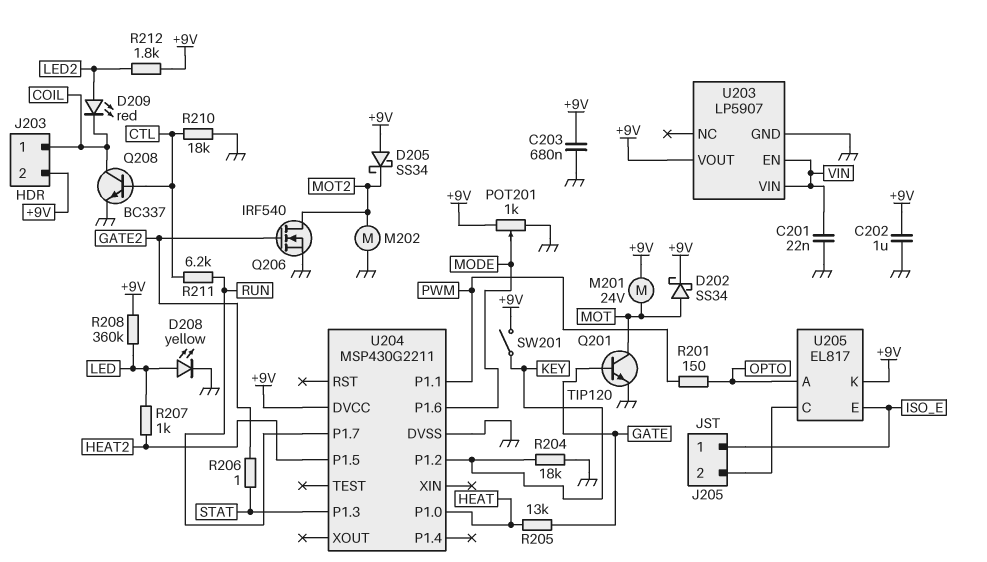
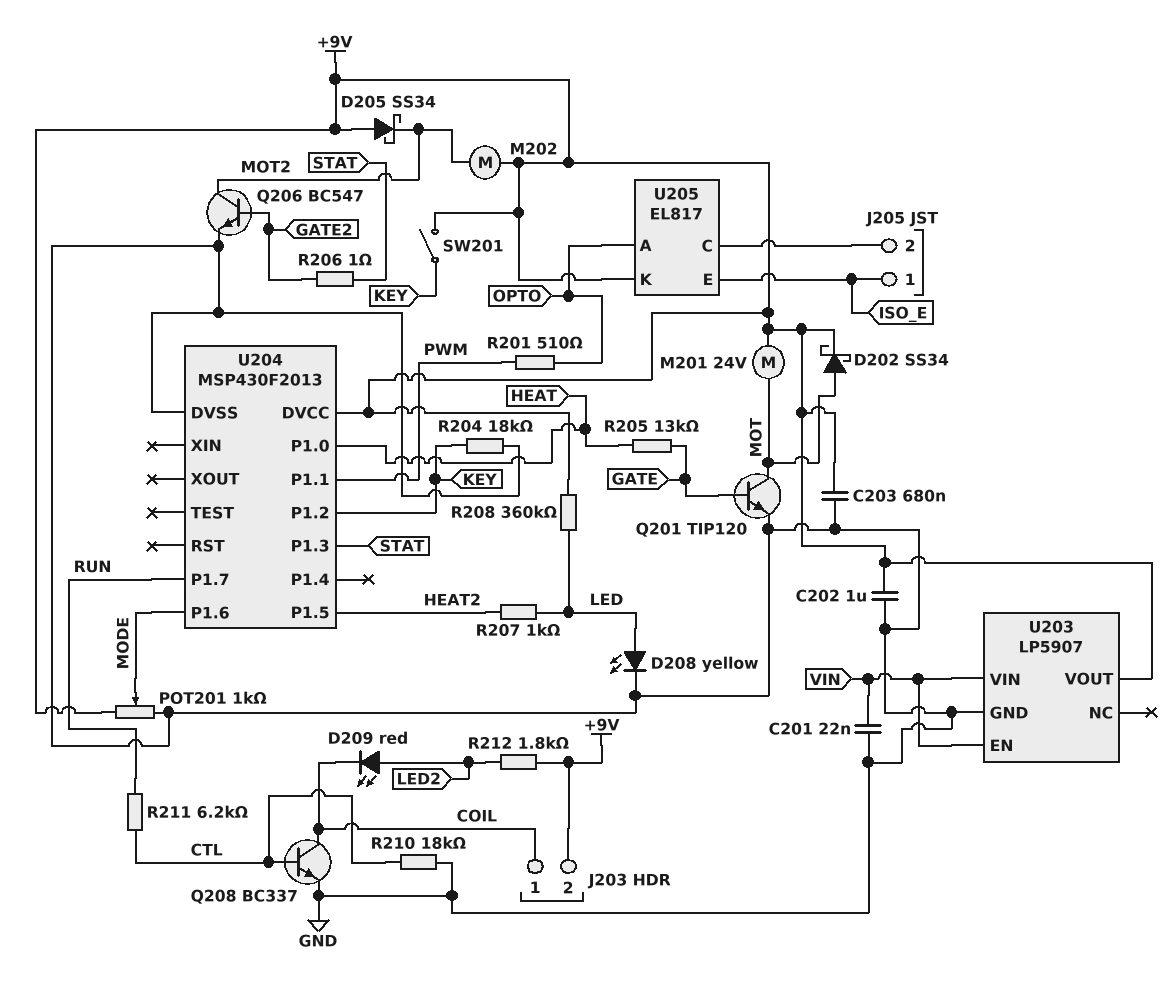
M202: motor (GND, MOT2) -> motor (+9V, MOT2)
Q206: NMOS IRF540 (G GATE2, D MOT2, S GND) -> NPN BC547 (B GATE2, C MOT2, E GND)
R201: 150 (OPTO, PWM) -> 510 (OPTO, PWM)
U204: MSP430G2211 -> MSP430F2013

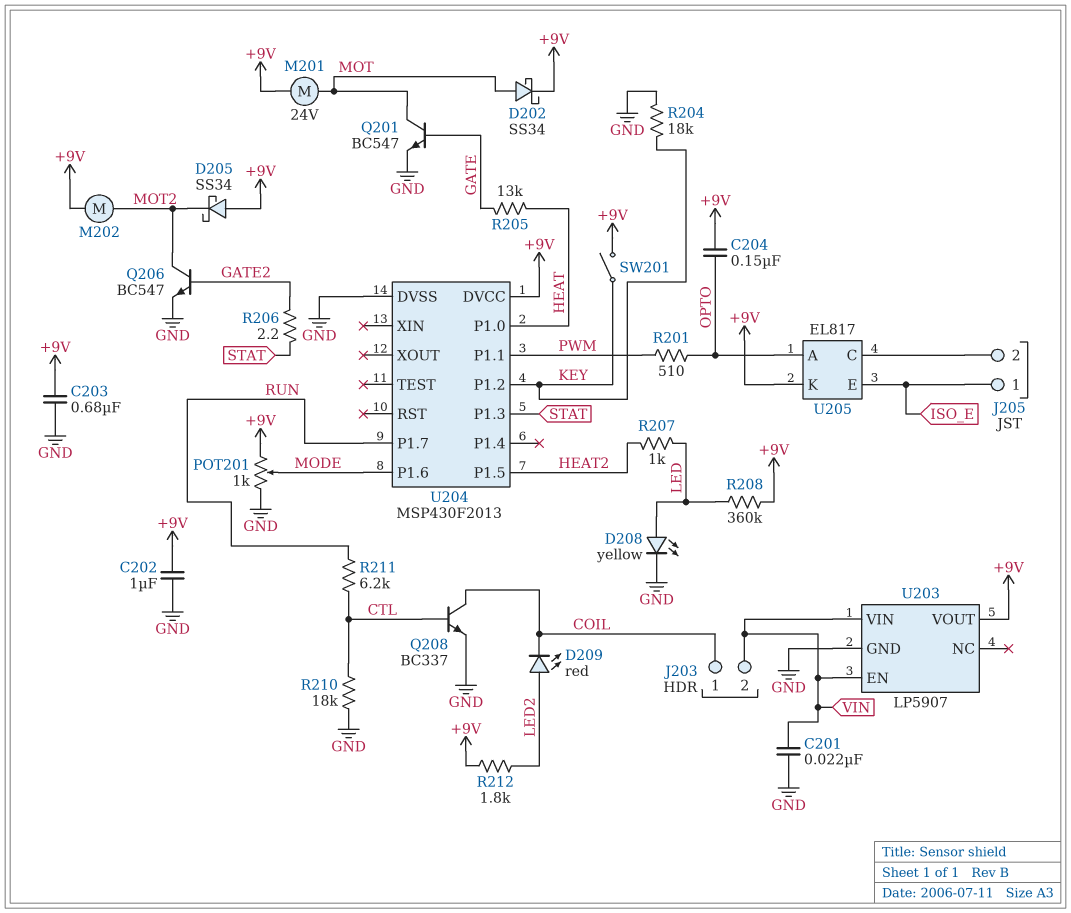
C204: none -> 150nF (+9V, OPTO)
J203 pin 2: +9V -> VIN
Q201: NPN TIP120 (B GATE, C MOT, E GND) -> NPN BC547 (B GATE, C MOT, E GND)
R206: 1 (GATE2, STAT) -> 2.2 (GATE2, STAT)

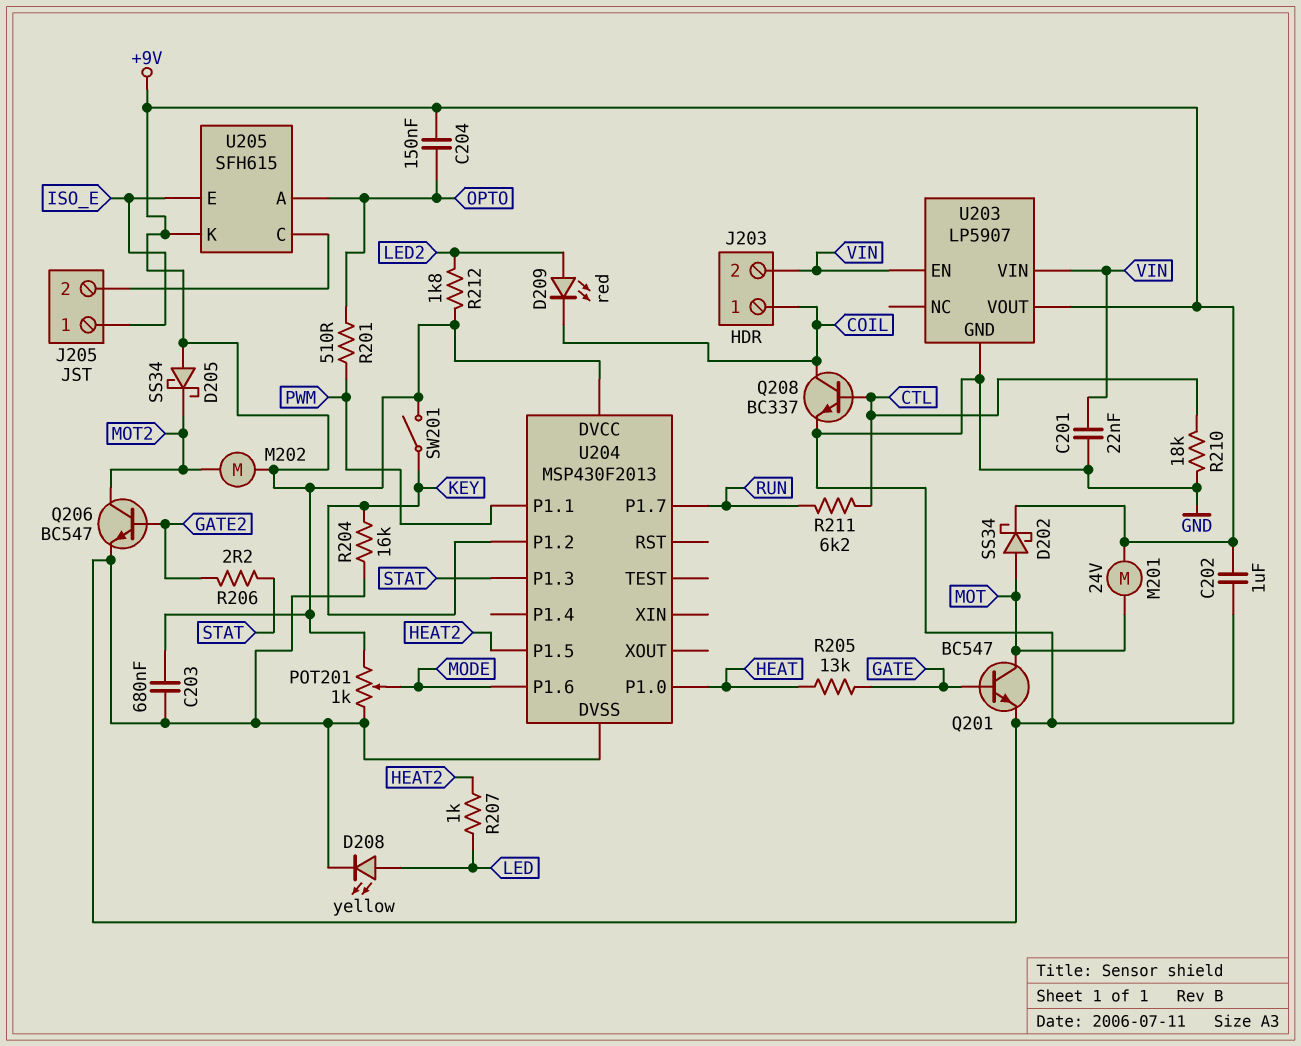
R204: 18k (GND, KEY) -> 16k (GND, KEY)
R208: 360k (+9V, LED) -> none
U205: EL817 -> SFH615

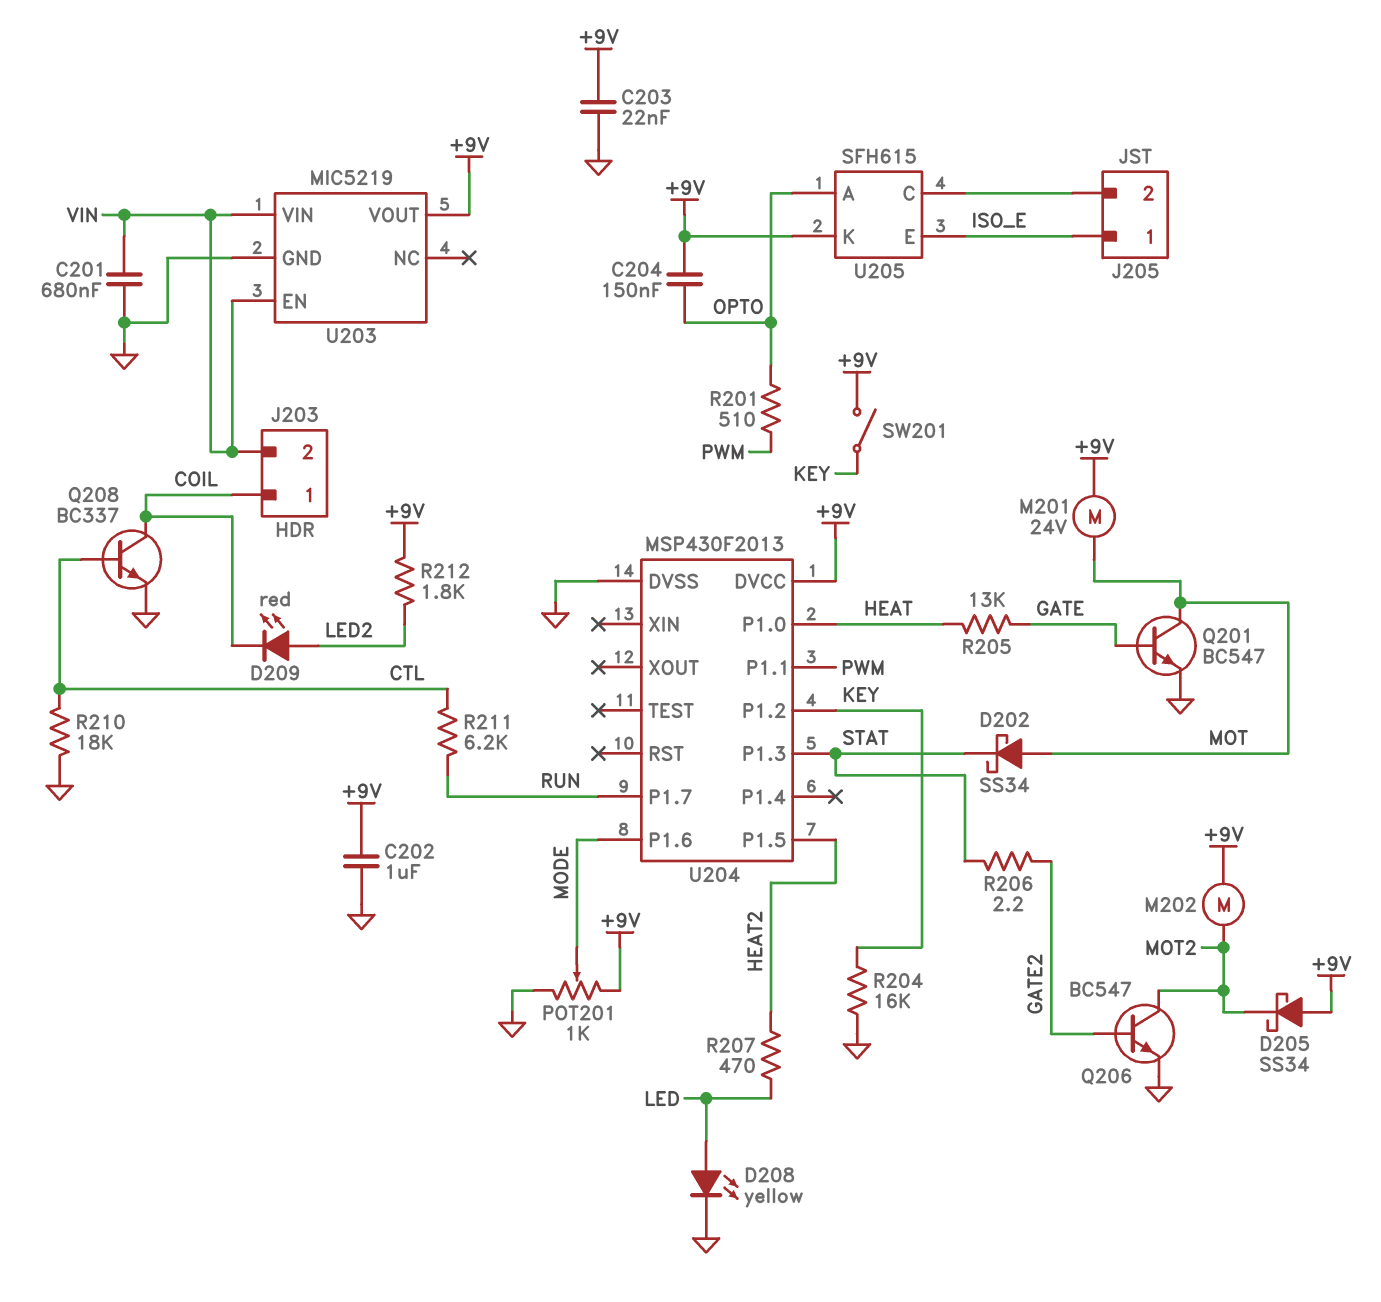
C201: 22nF (GND, VIN) -> 680nF (GND, VIN)
C203: 680nF (+9V, GND) -> 22nF (+9V, GND)
D202: schottky SS34 (A MOT, K +9V) -> schottky SS34 (A MOT, K STAT)
R207: 1k (HEAT2, LED) -> 470 (HEAT2, LED)
U203: LP5907 -> MIC5219

